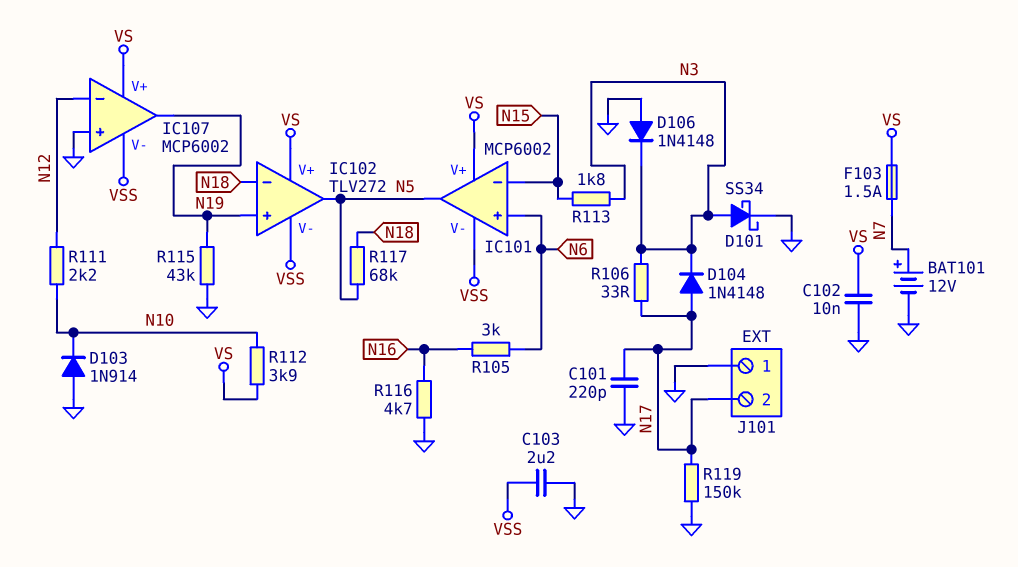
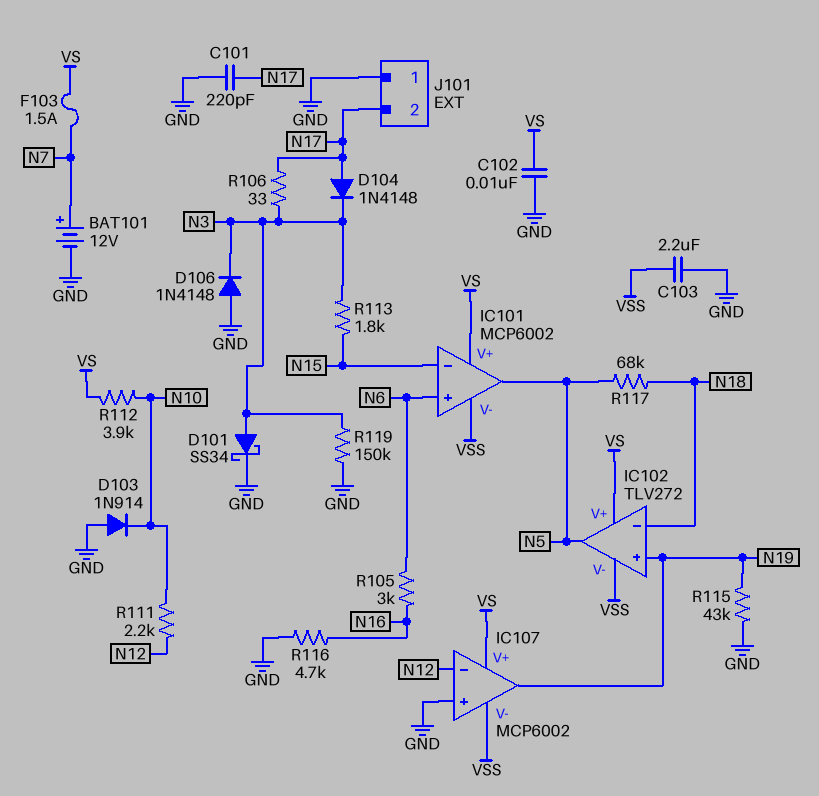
R119: 150k (GND, N17) -> 150k (GND, N3)

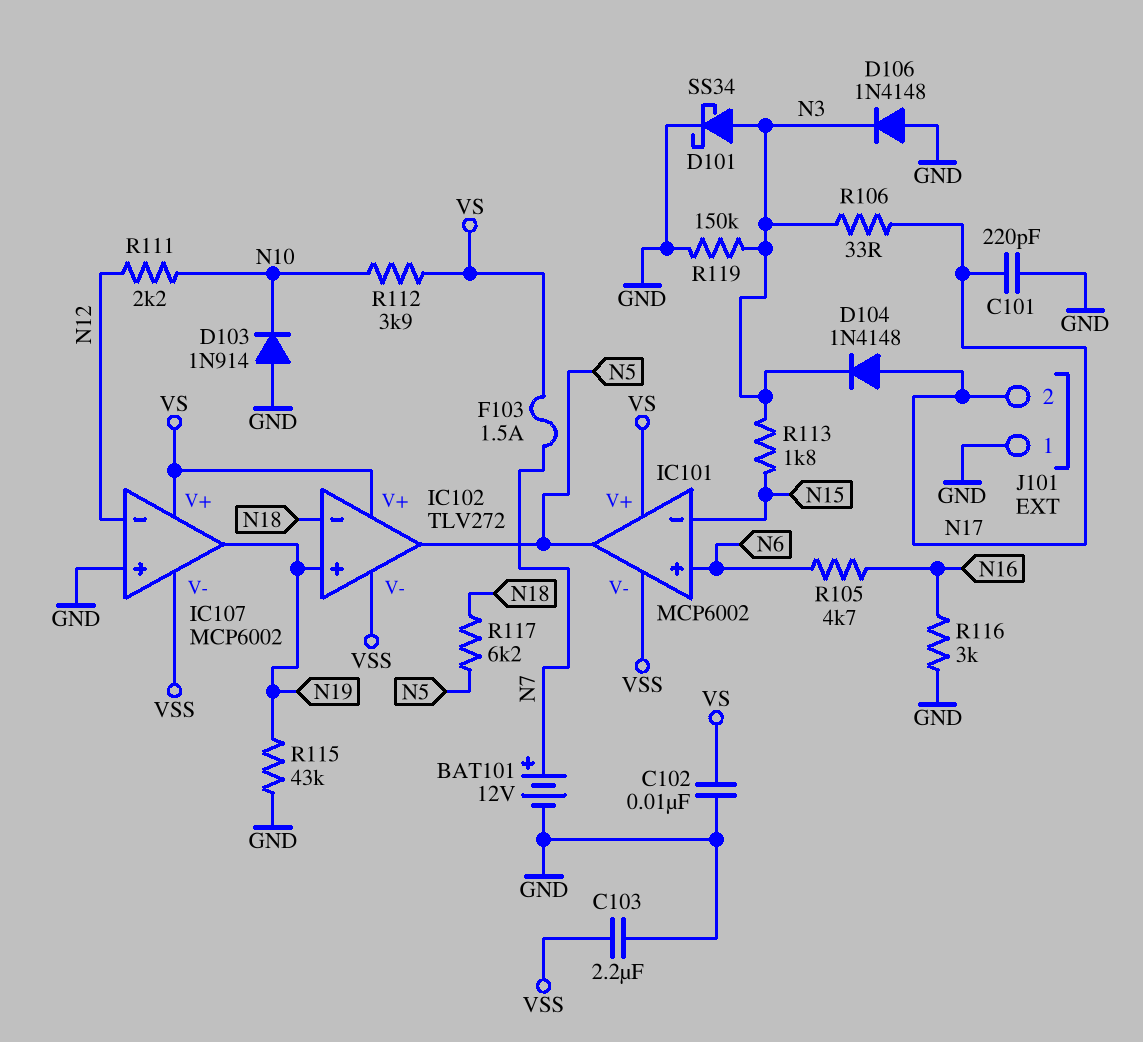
R105: 3k (N6, N16) -> 4.7k (N6, N16)
R116: 4.7k (GND, N16) -> 3k (GND, N16)
R117: 68k (N5, N18) -> 6.2k (N5, N18)

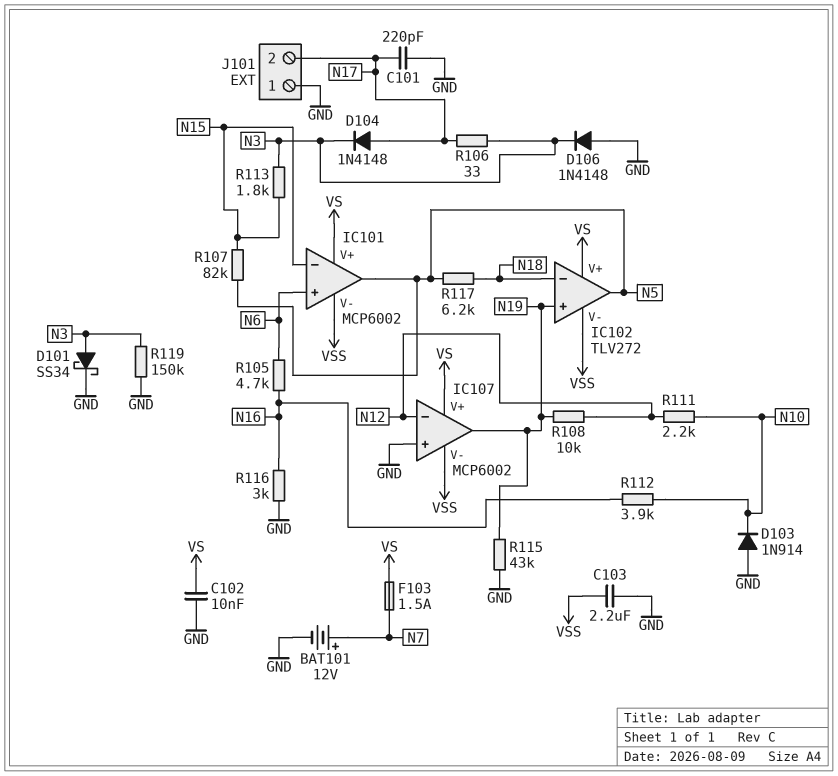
R107: none -> 82k (N5, N15)
R108: none -> 10k (N12, N19)
R112: 3.9k (N10, VS) -> 3.9k (N10, N16)

